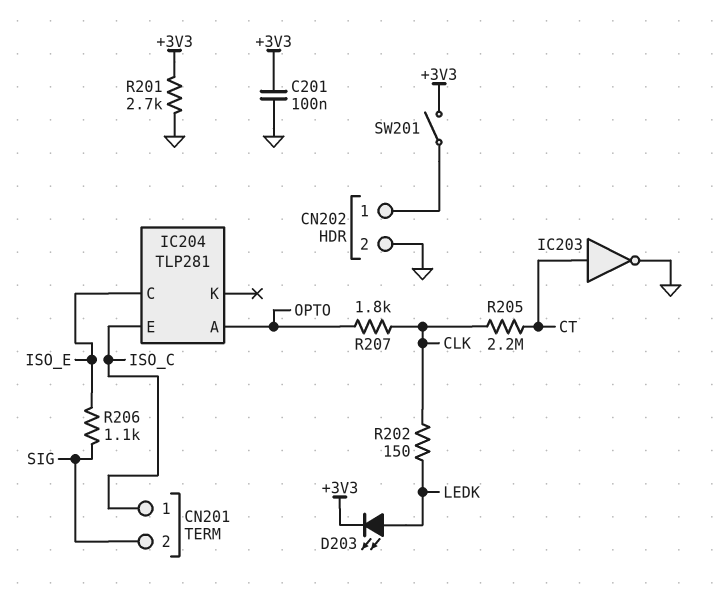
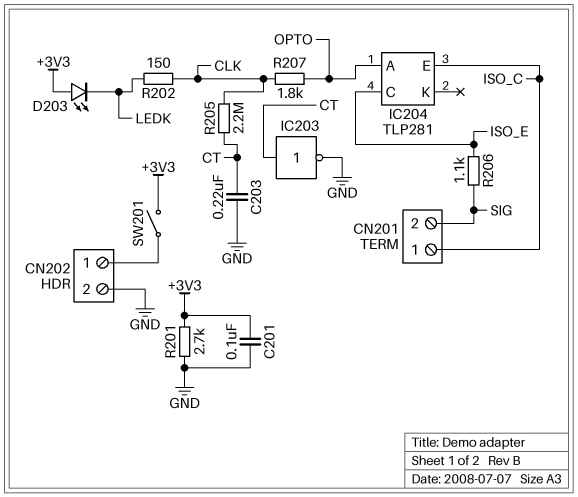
C203: none -> 220nF (CT, GND)
D203: LED (A LEDK, K +3V3) -> LED (A +3V3, K LEDK)

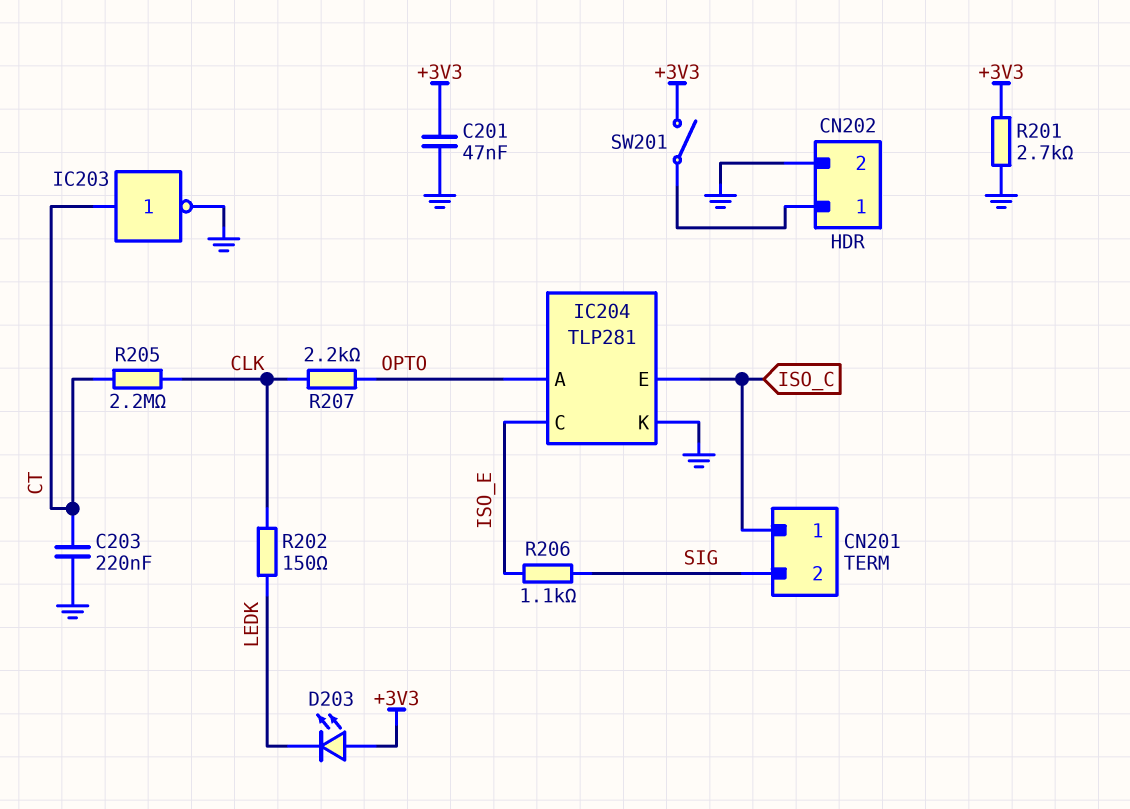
C201: 100nF (+3V3, GND) -> 47nF (+3V3, GND)
IC204 pin K: none -> GND
R207: 1.8k (CLK, OPTO) -> 2.2k (CLK, OPTO)

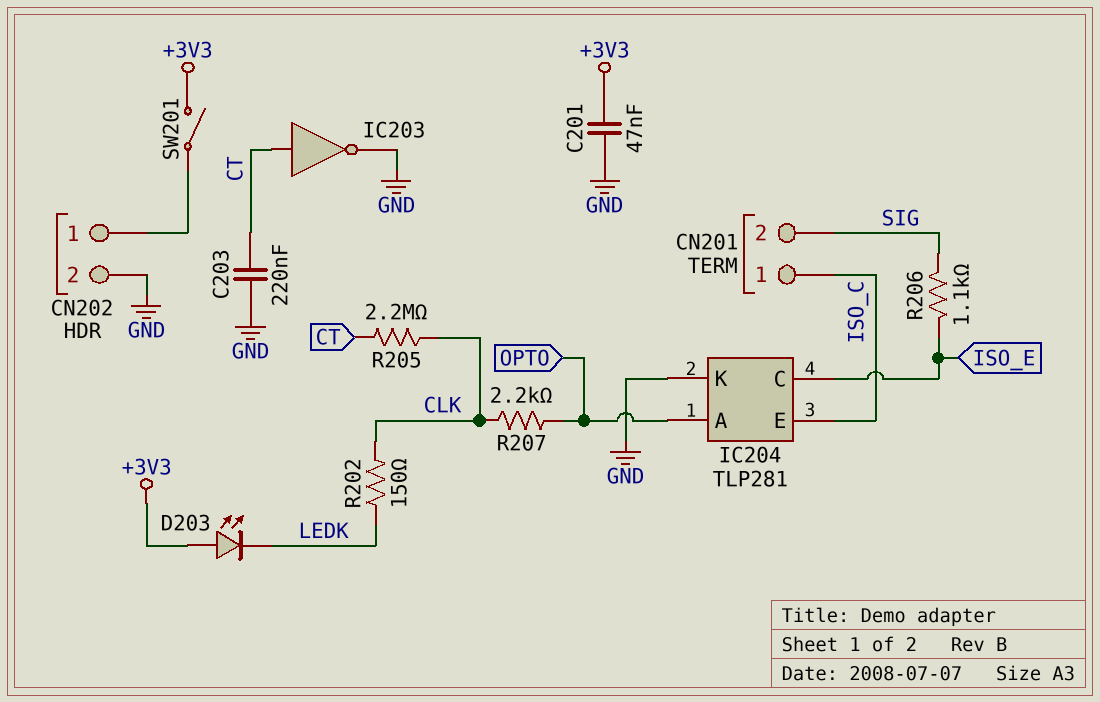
R201: 2.7k (+3V3, GND) -> none

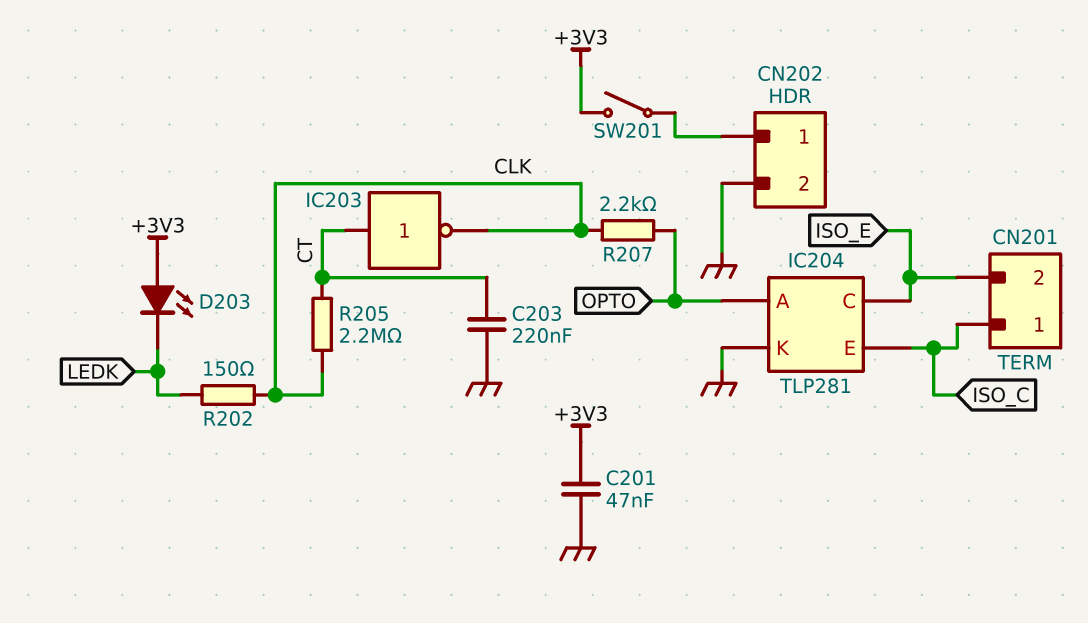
CN201 pin 2: SIG -> ISO_E
IC203: NOT (in CT, out GND) -> NOT (in CT, out CLK)
R206: 1.1k (ISO_E, SIG) -> none

